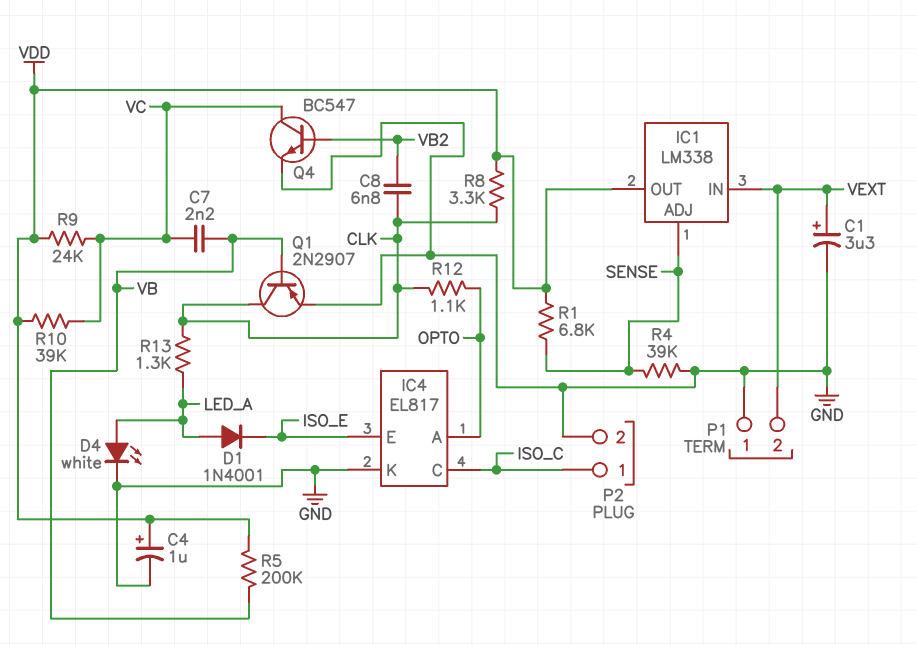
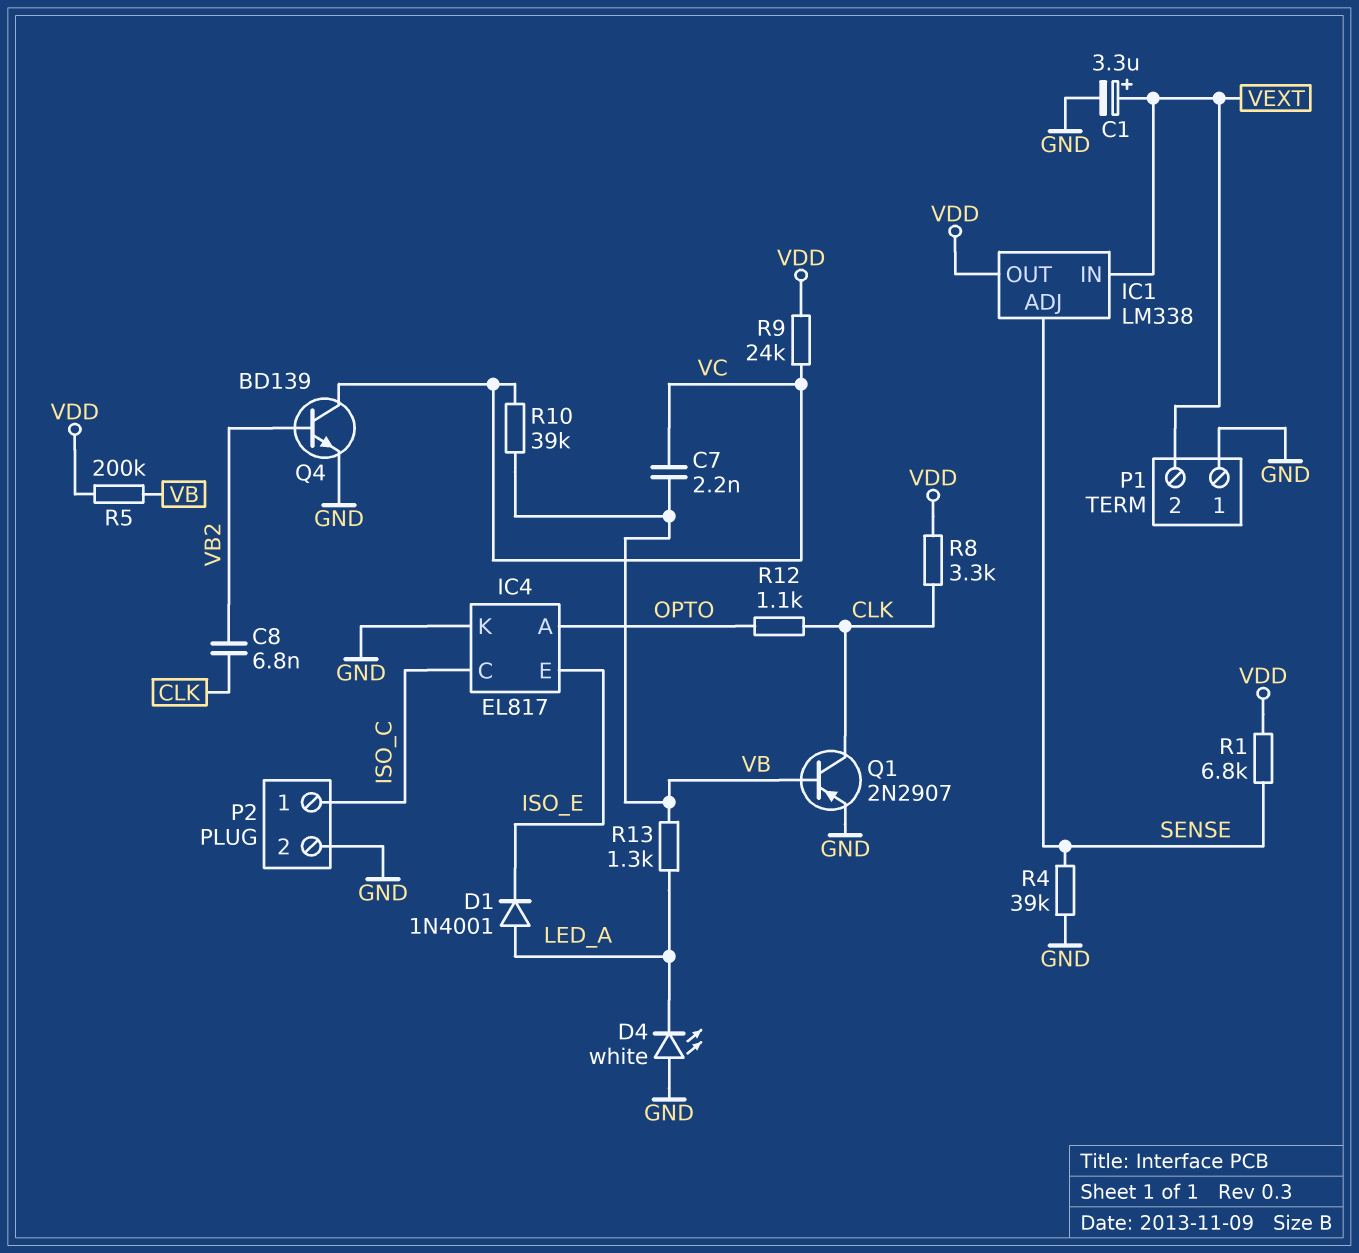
C4: 1uF (plus VDD, minus GND) -> none
D4: LED white (A LED_A, K GND) -> LED white (A GND, K LED_A)
Q4: NPN BC547 (B VB2, C VC, E GND) -> NPN BD139 (B VB2, C VC, E GND)
R10: 39k (VC, VDD) -> 39k (VB, VC)
R13: 1.3k (CLK, LED_A) -> 1.3k (LED_A, VB)

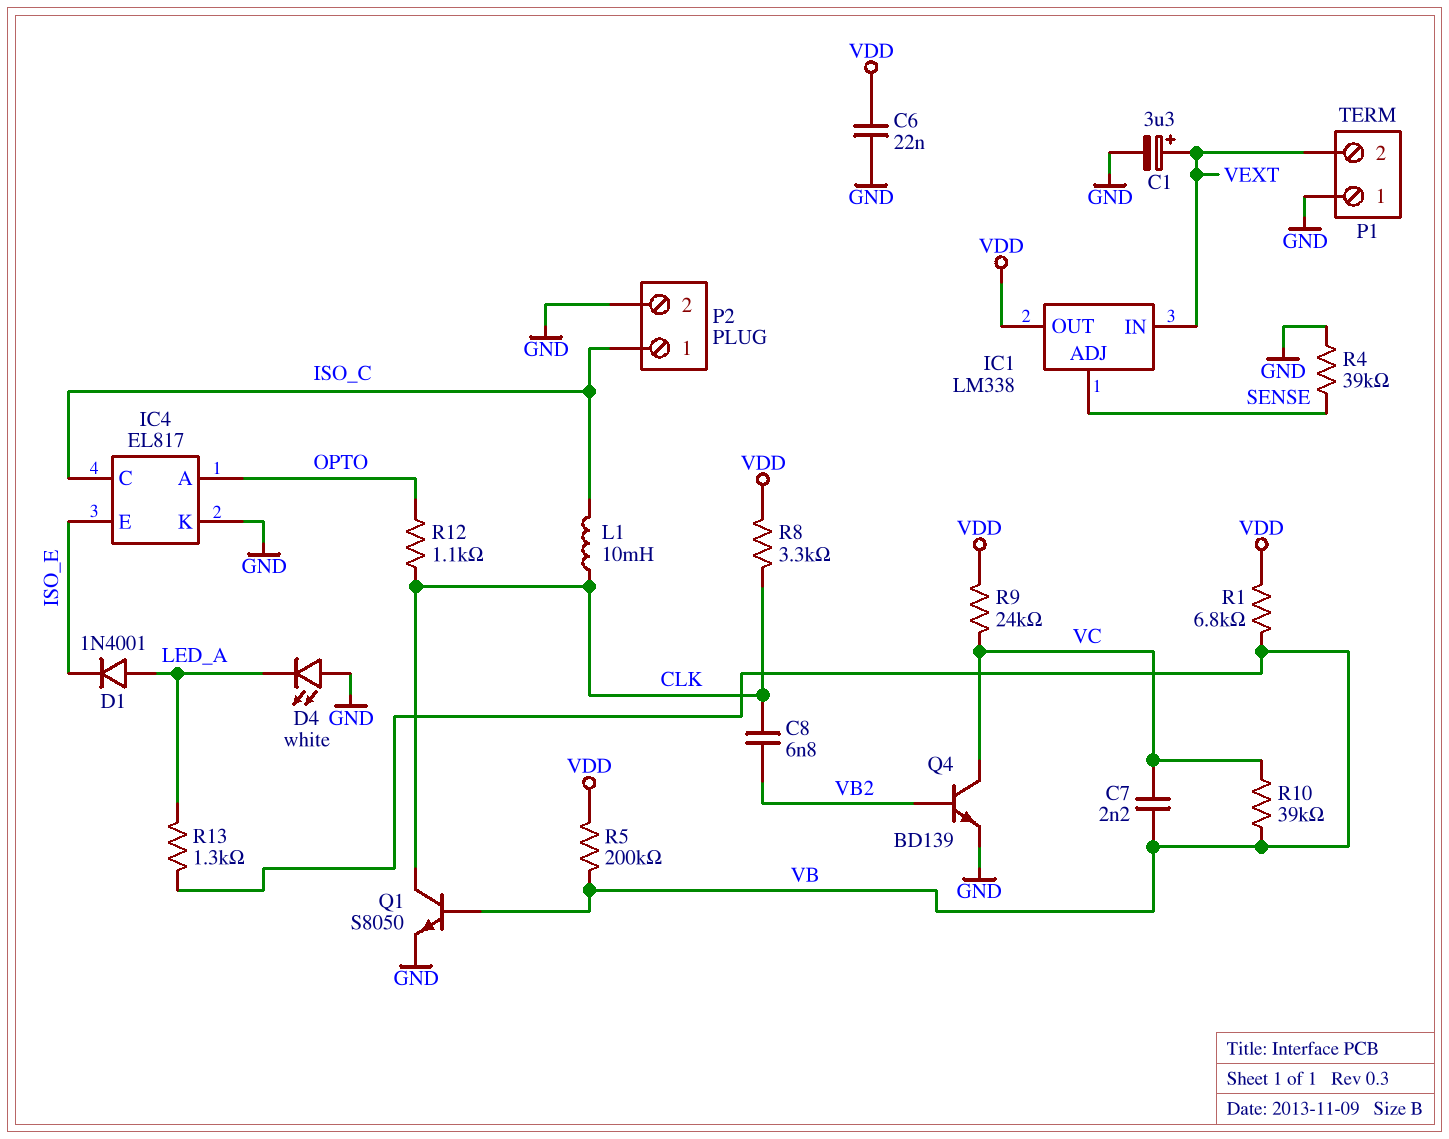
C6: none -> 22nF (GND, VDD)
L1: none -> 10mH (CLK, ISO_C)
Q1: PNP 2N2907 (B VB, C CLK, E GND) -> NPN S8050 (B VB, C CLK, E GND)
R1: 6.8k (SENSE, VDD) -> 6.8k (VB, VDD)

